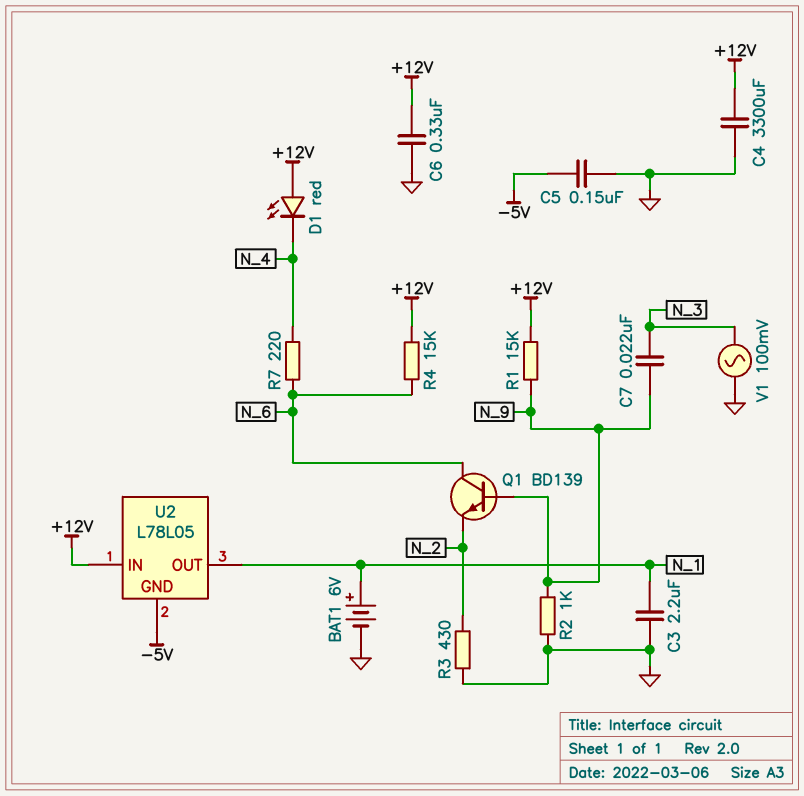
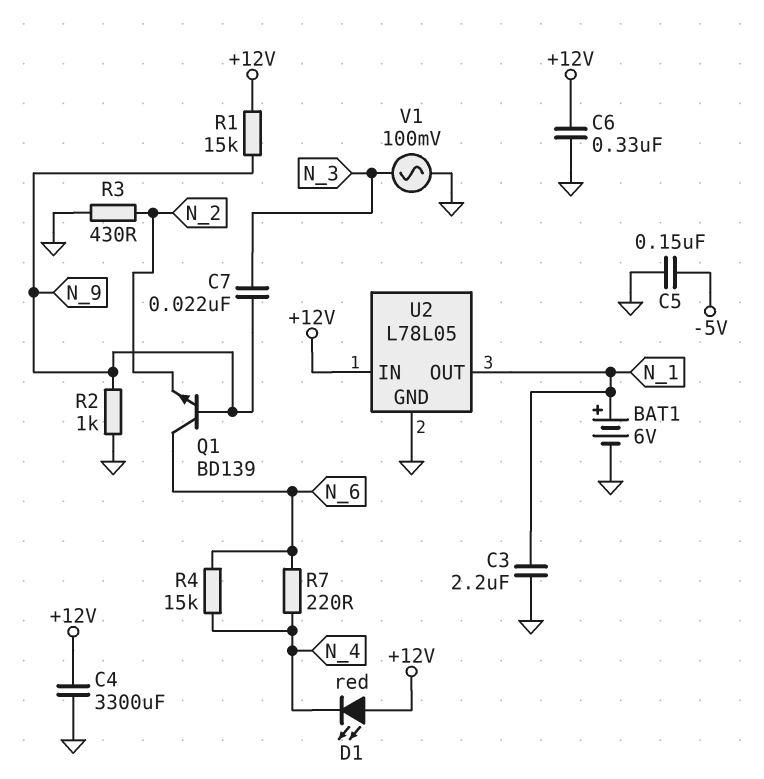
R4: 15k (+12V, N_6) -> 15k (N_4, N_6)
U2 pin GND: -5V -> GND

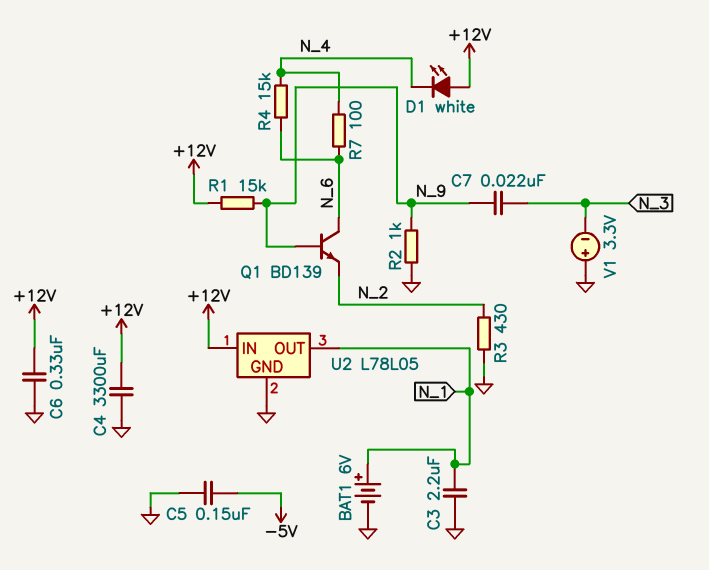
D1: LED red (A +12V, K N_4) -> LED white (A +12V, K N_4)
R7: 220 (N_4, N_6) -> 100 (N_4, N_6)
V1: AC 100mV (GND, N_3) -> 3.3V (plus GND, minus N_3)

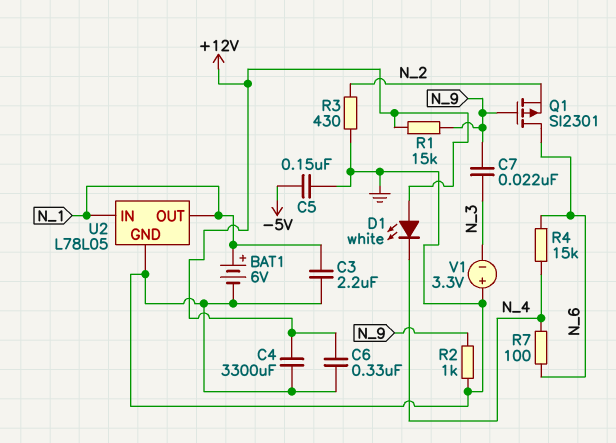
Q1: NPN BD139 (B N_9, C N_6, E N_2) -> PMOS SI2301 (G N_9, D N_6, S N_2)
U2 pin IN: +12V -> N_1

